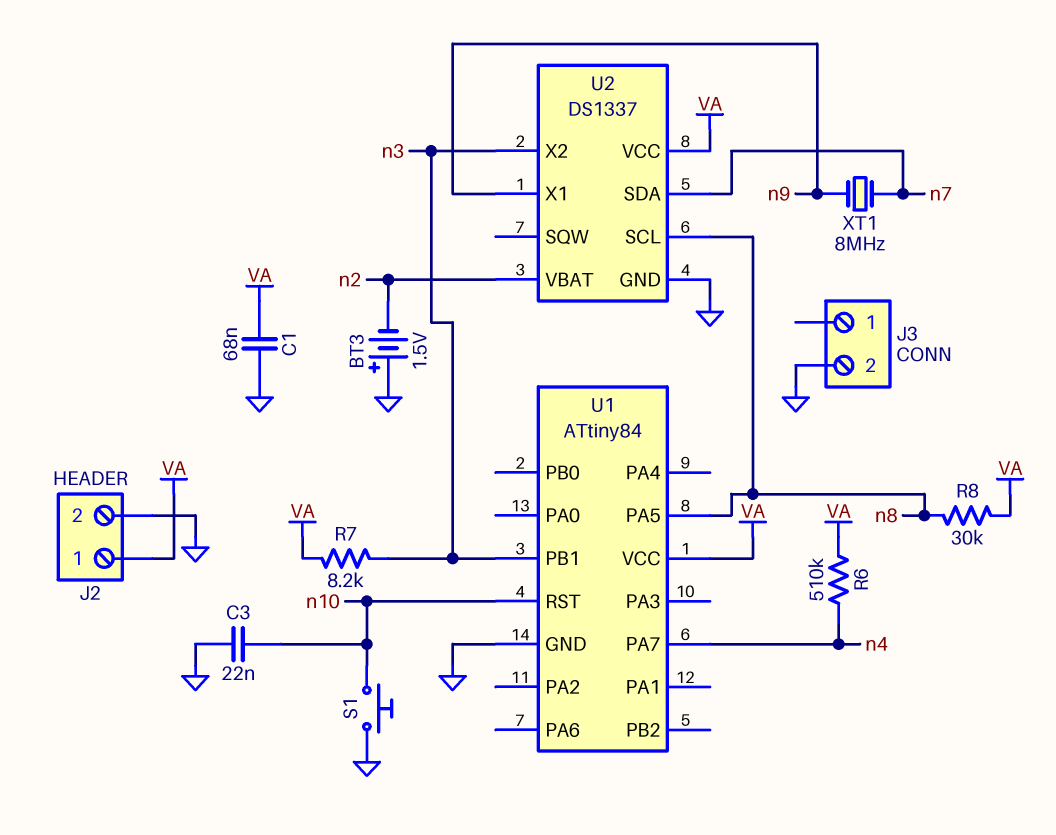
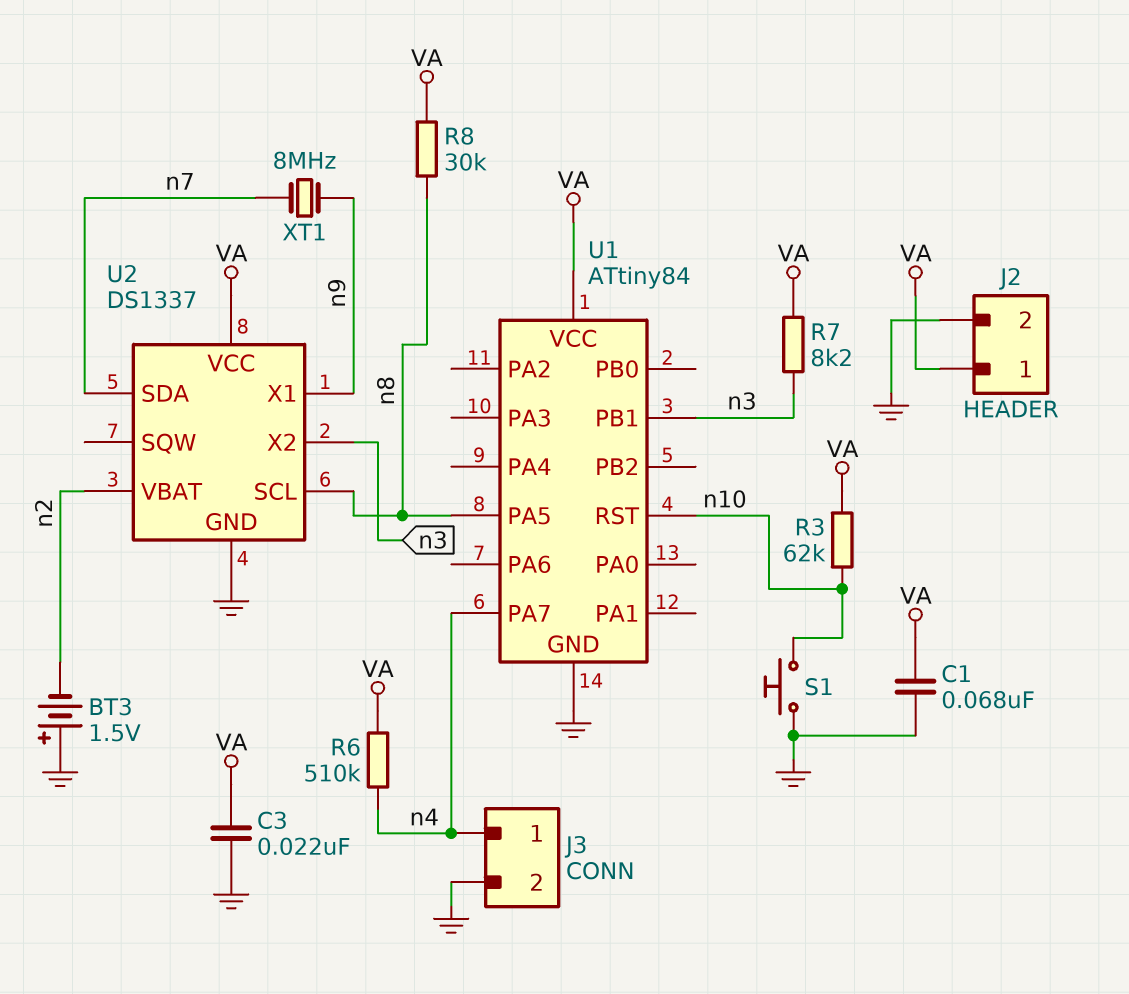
C3: 22nF (GND, n10) -> 22nF (GND, VA)
J3 pin 1: none -> n4
R3: none -> 62k (VA, n10)

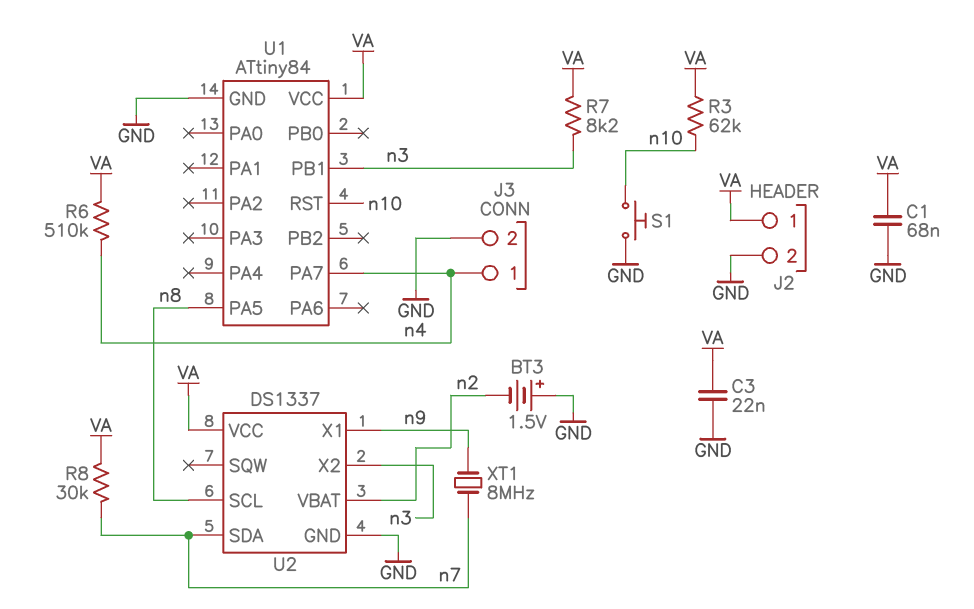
R8: 30k (VA, n8) -> 30k (VA, n7)

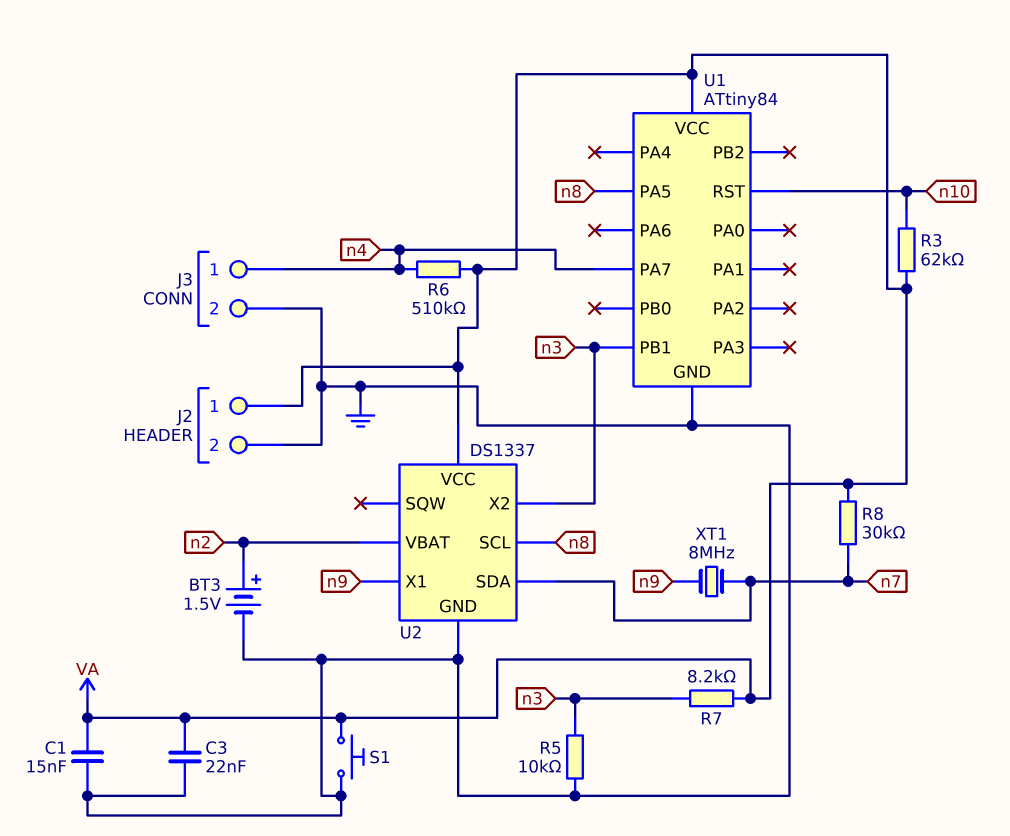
BT3: 1.5V (plus GND, minus n2) -> 1.5V (plus n2, minus GND)
C1: 68nF (GND, VA) -> 15nF (GND, VA)
R5: none -> 10k (GND, n3)
S1: button (GND, n10) -> button (GND, VA)

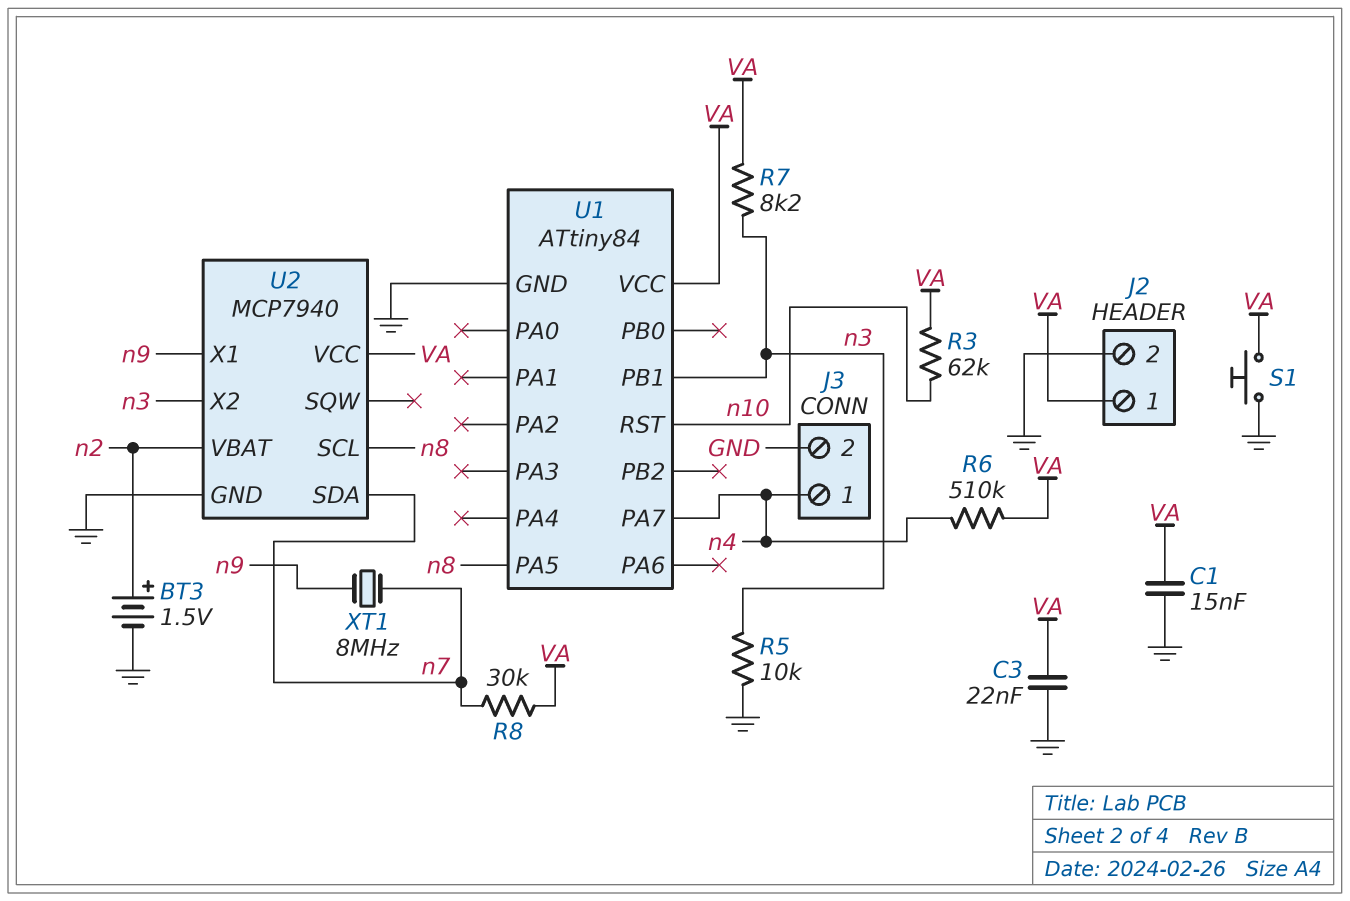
U2: DS1337 -> MCP7940

